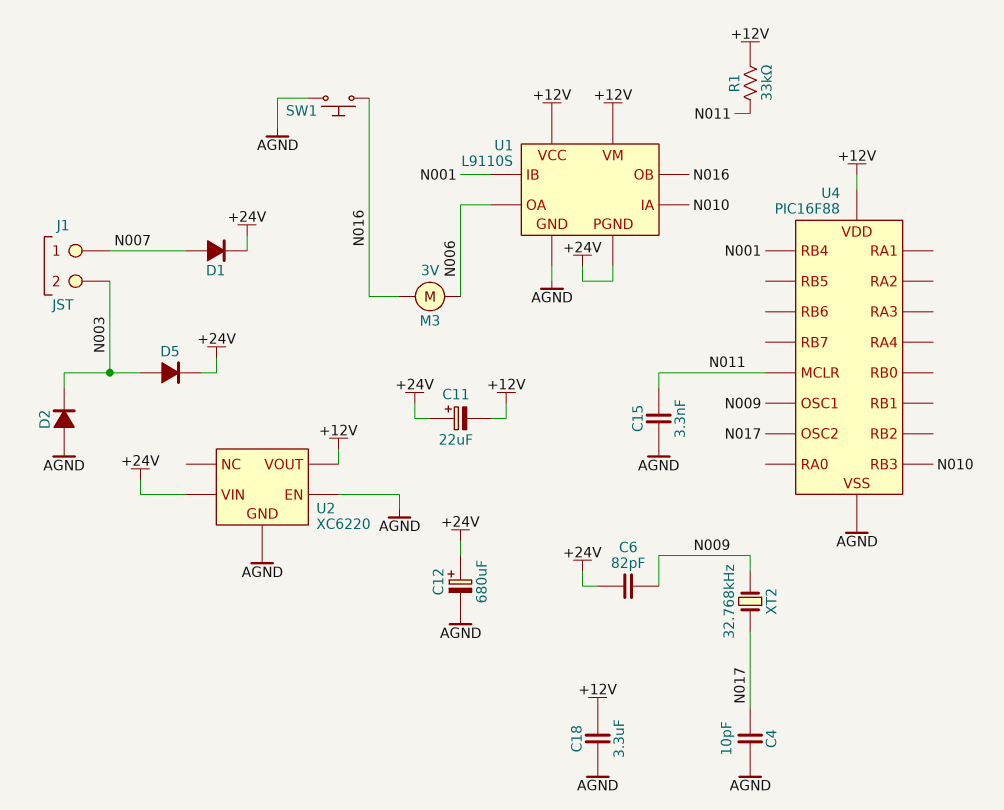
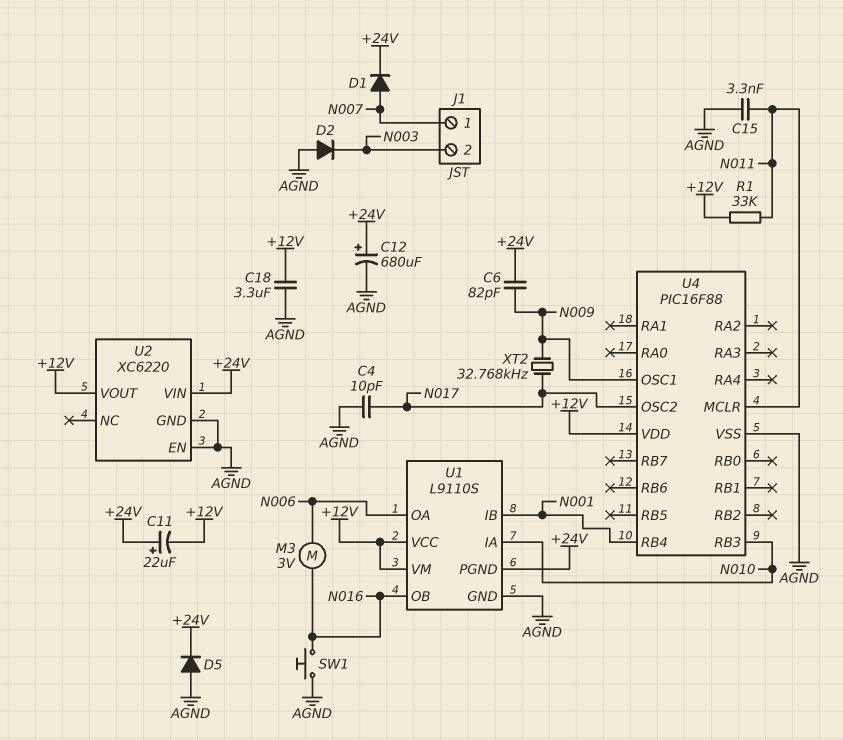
D5: diode (A N003, K +24V) -> diode (A AGND, K +24V)

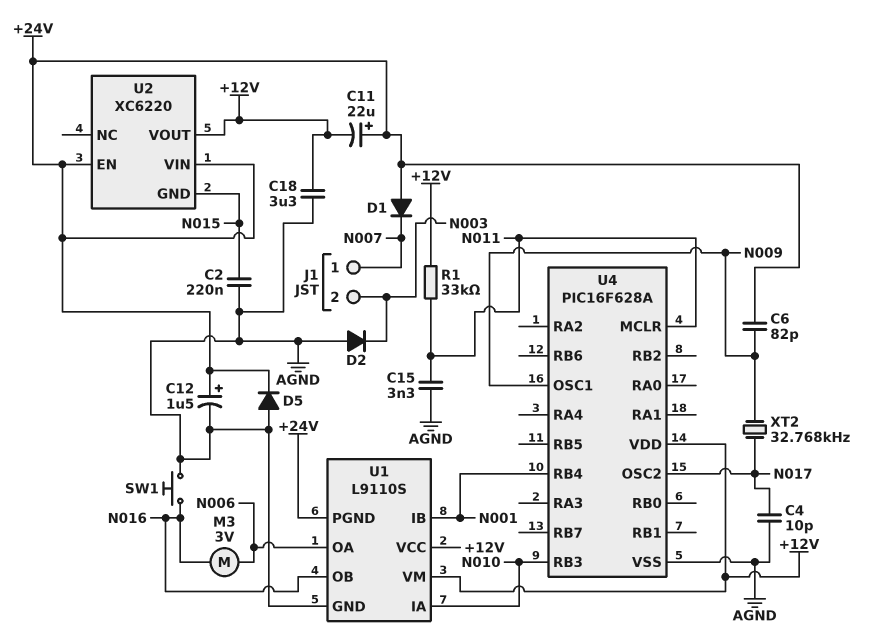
C2: none -> 220nF (AGND, N015)
C12: 680uF (plus +24V, minus AGND) -> 1.5uF (plus +24V, minus AGND)
D1: diode (A N007, K +24V) -> diode (A +24V, K N007)
U2 pin EN: AGND -> +24V
U2 pin GND: AGND -> N015
U4: PIC16F88 -> PIC16F628A

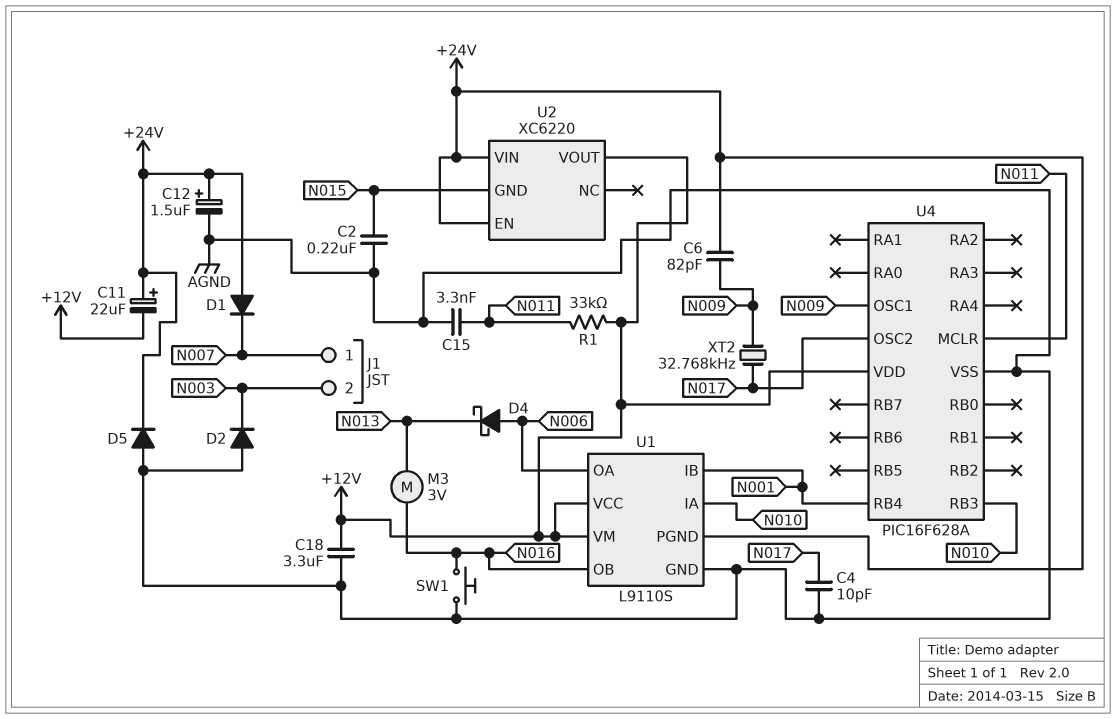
D4: none -> schottky (A N006, K N013)
M3: motor 3V (N006, N016) -> motor 3V (N013, N016)

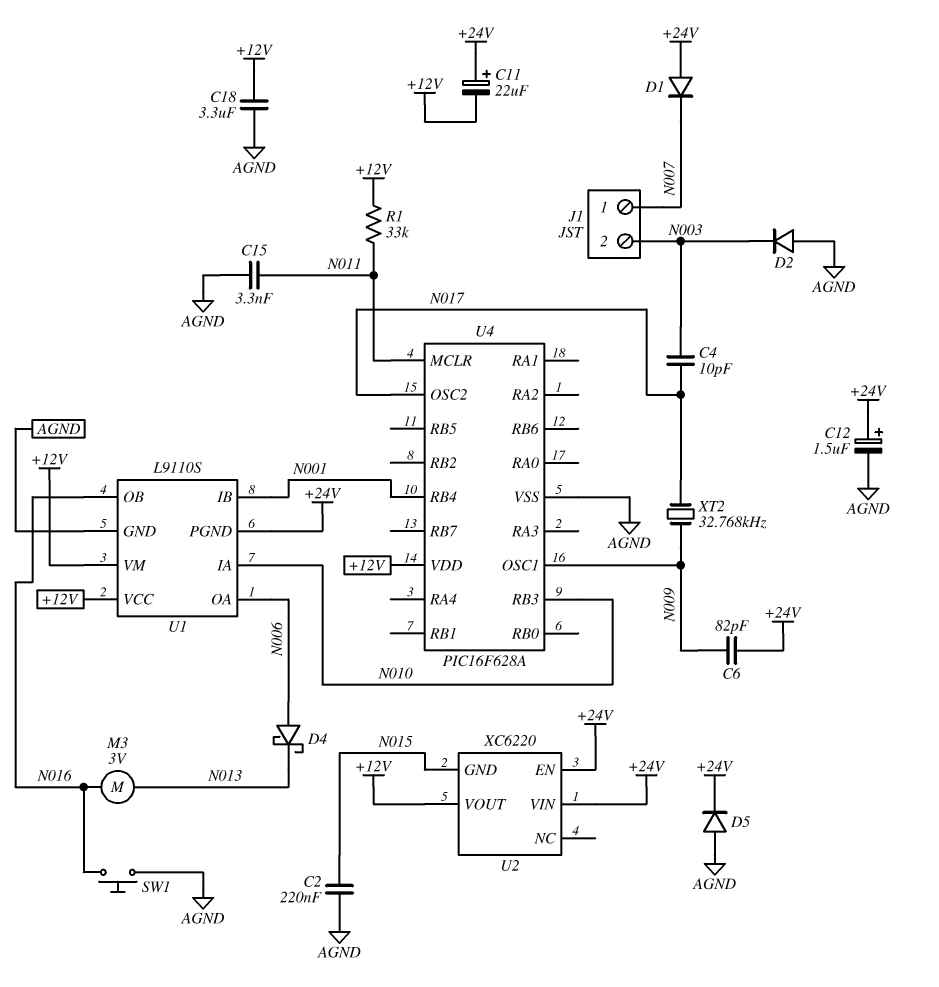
C4: 10pF (AGND, N017) -> 10pF (N003, N017)

